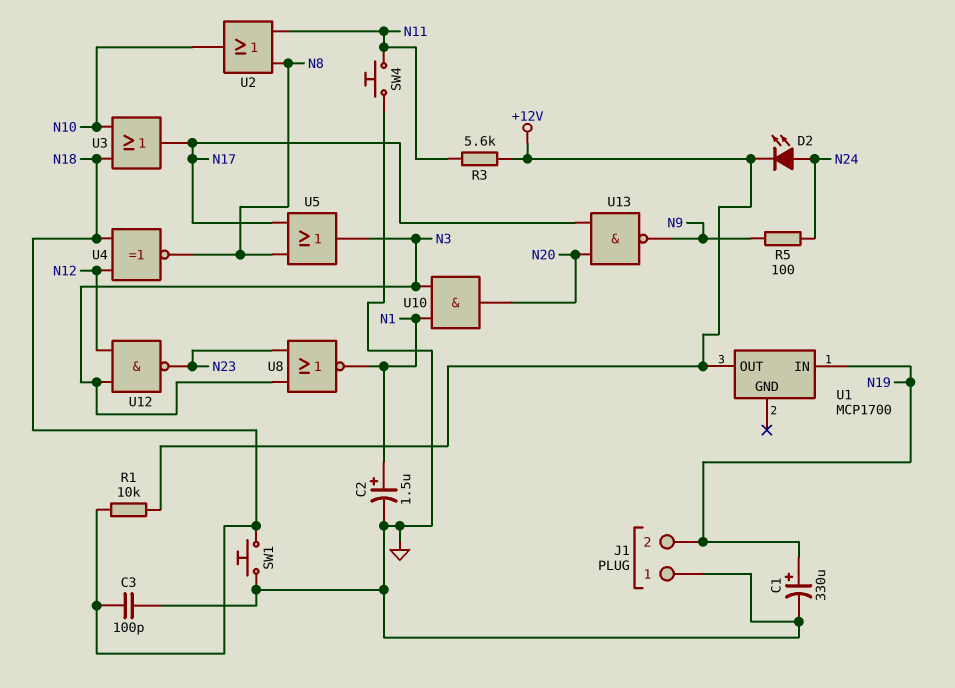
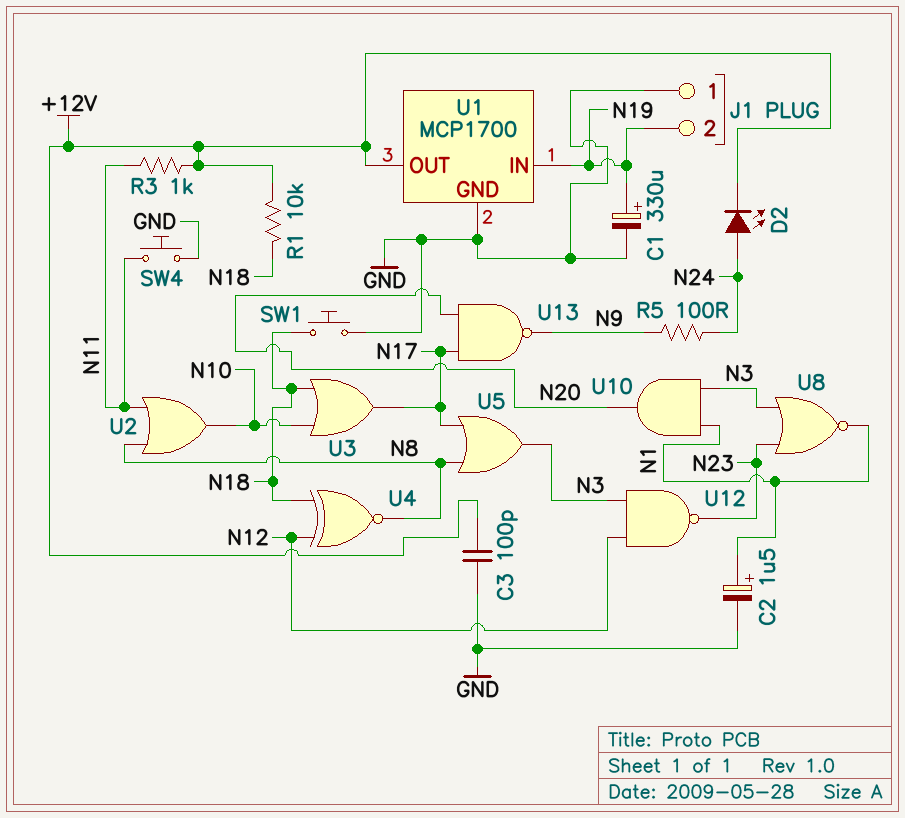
C3: 100pF (GND, N18) -> 100pF (+12V, GND)
R3: 5.6k (+12V, N11) -> 1k (+12V, N11)
U1 pin GND: none -> GND

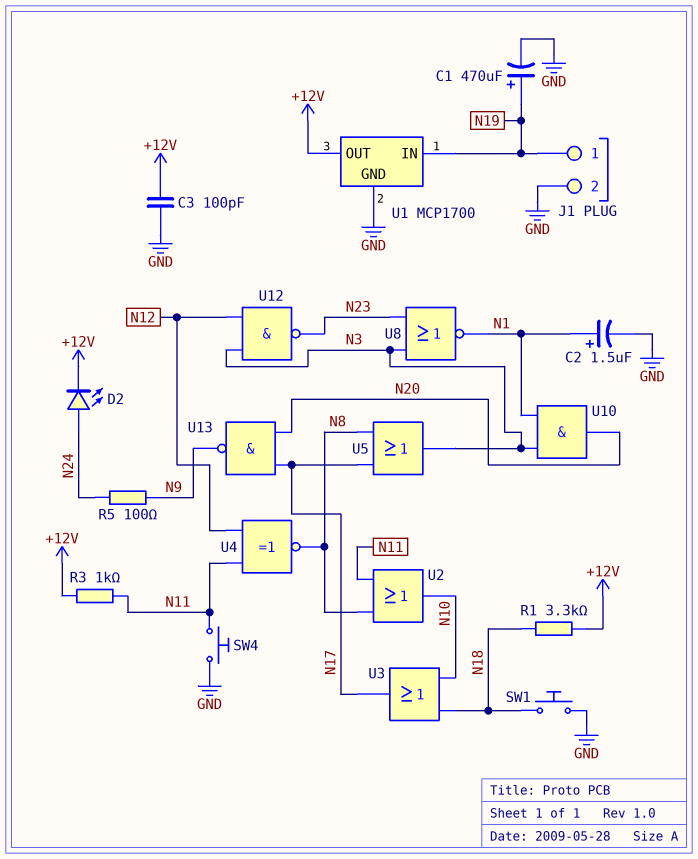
C1: 330uF (plus N19, minus GND) -> 470uF (plus N19, minus GND)
J1 pin 1: GND -> N19
J1 pin 2: N19 -> GND
R1: 10k (+12V, N18) -> 3.3k (+12V, N18)
U4: XNOR (in N12, in N18, out N8) -> XNOR (in N11, in N12, out N8)

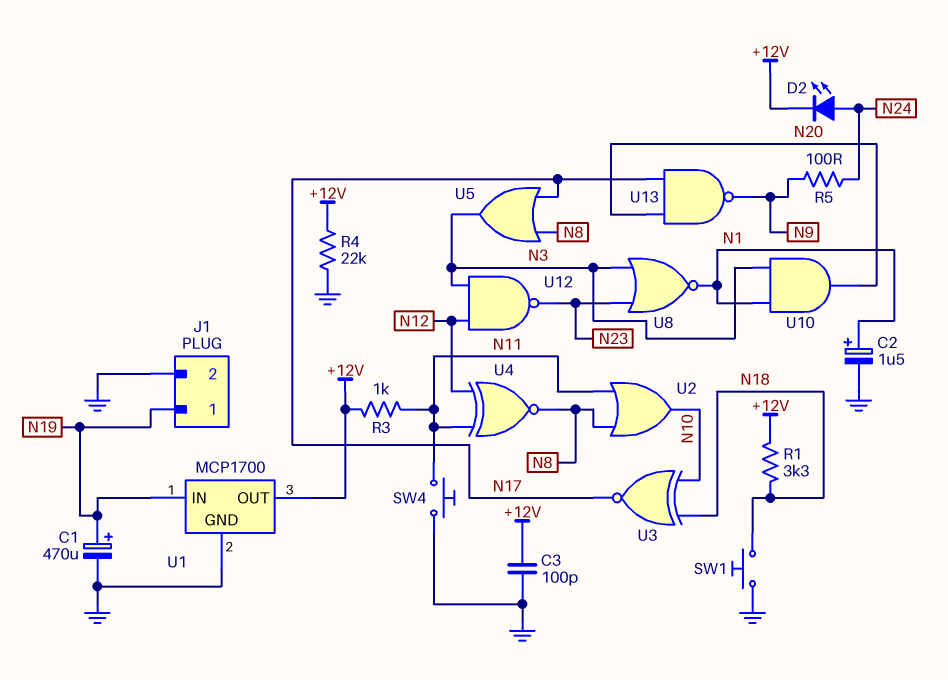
R4: none -> 22k (+12V, GND)
U3: OR (in N10, in N18, out N17) -> XNOR (in N10, in N18, out N17)

